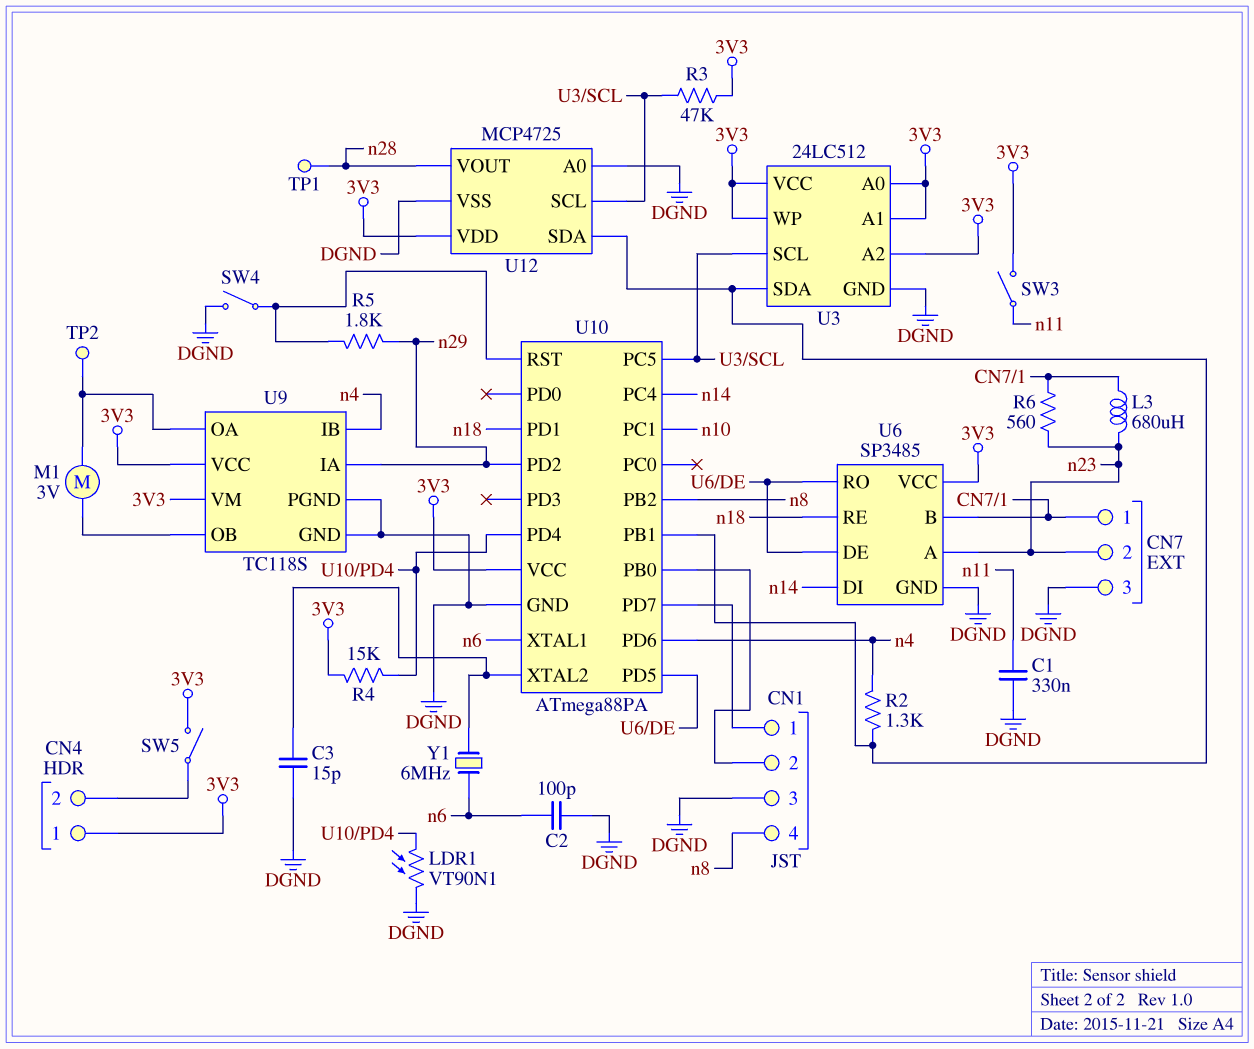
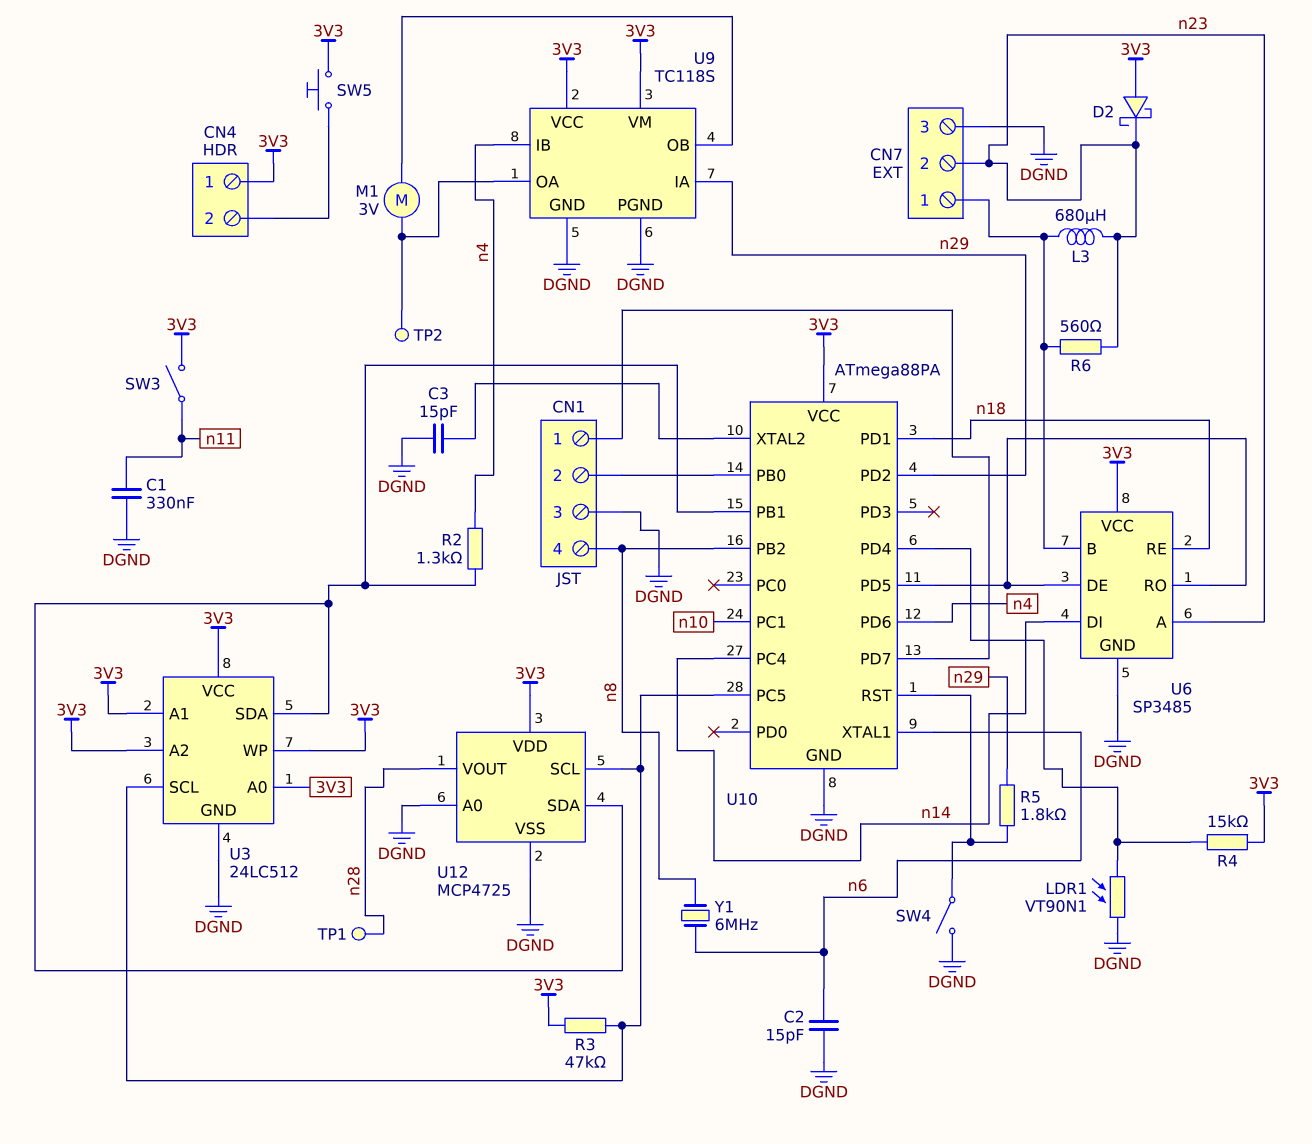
C2: 100pF (DGND, n6) -> 15pF (DGND, n6)
D2: none -> schottky (A 3V3, K n23)
SW5: switch (3V3, CN4/2) -> button (3V3, CN4/2)
Y1: 6MHz (U10/XTAL2, n6) -> 6MHz (n6, n8)

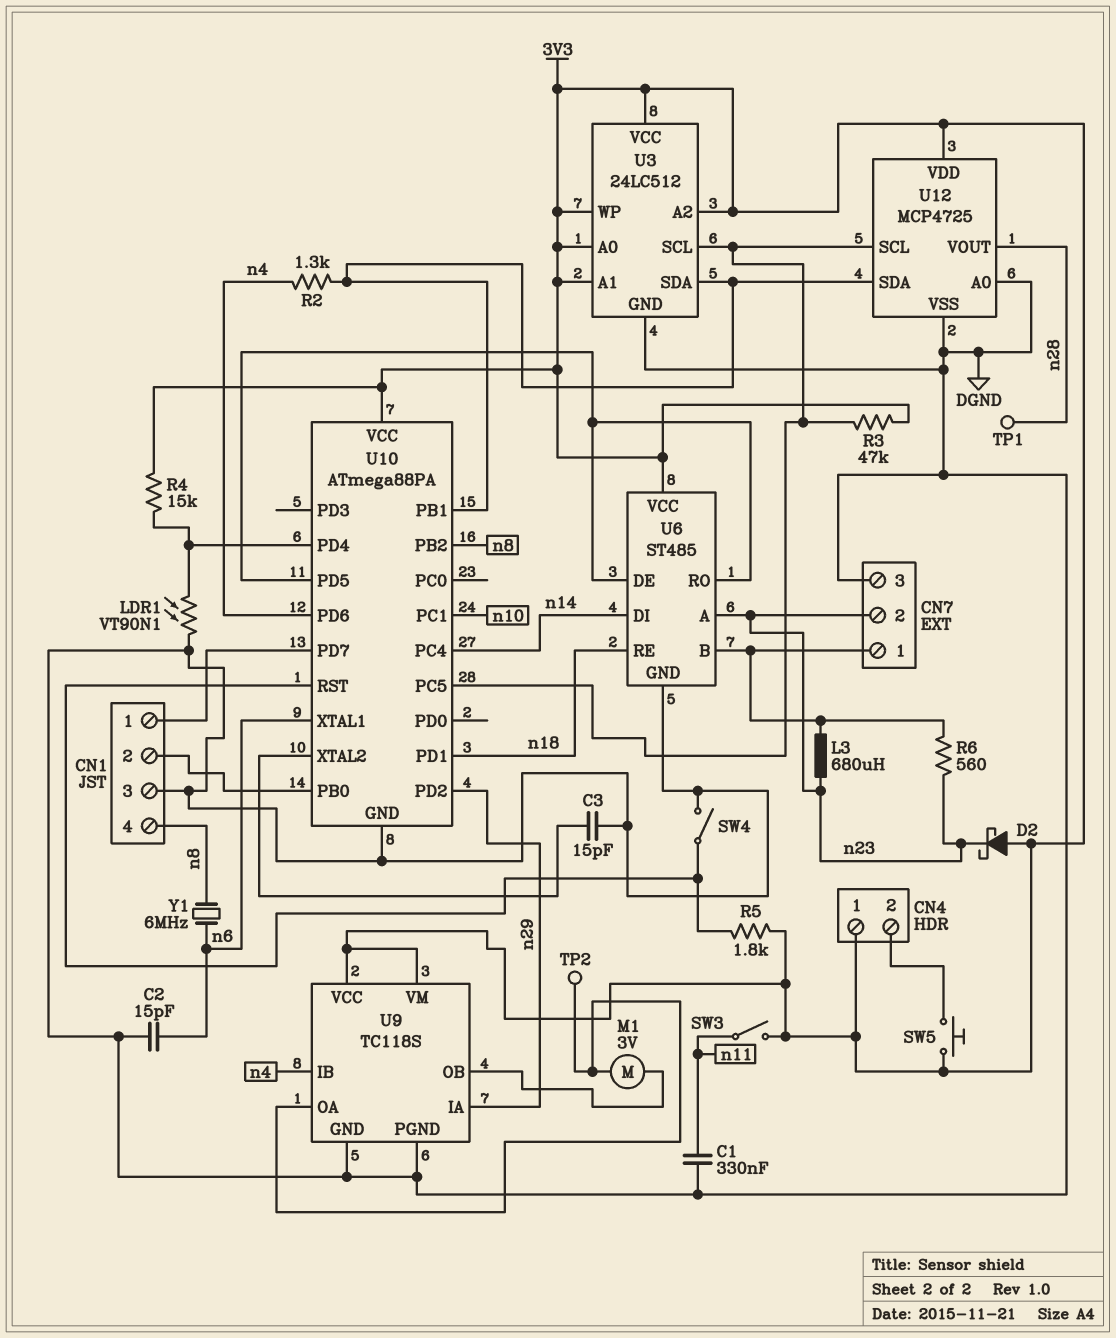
R5: 1.8k (U10/RST, n29) -> 1.8k (3V3, U10/RST)
U6: SP3485 -> ST485

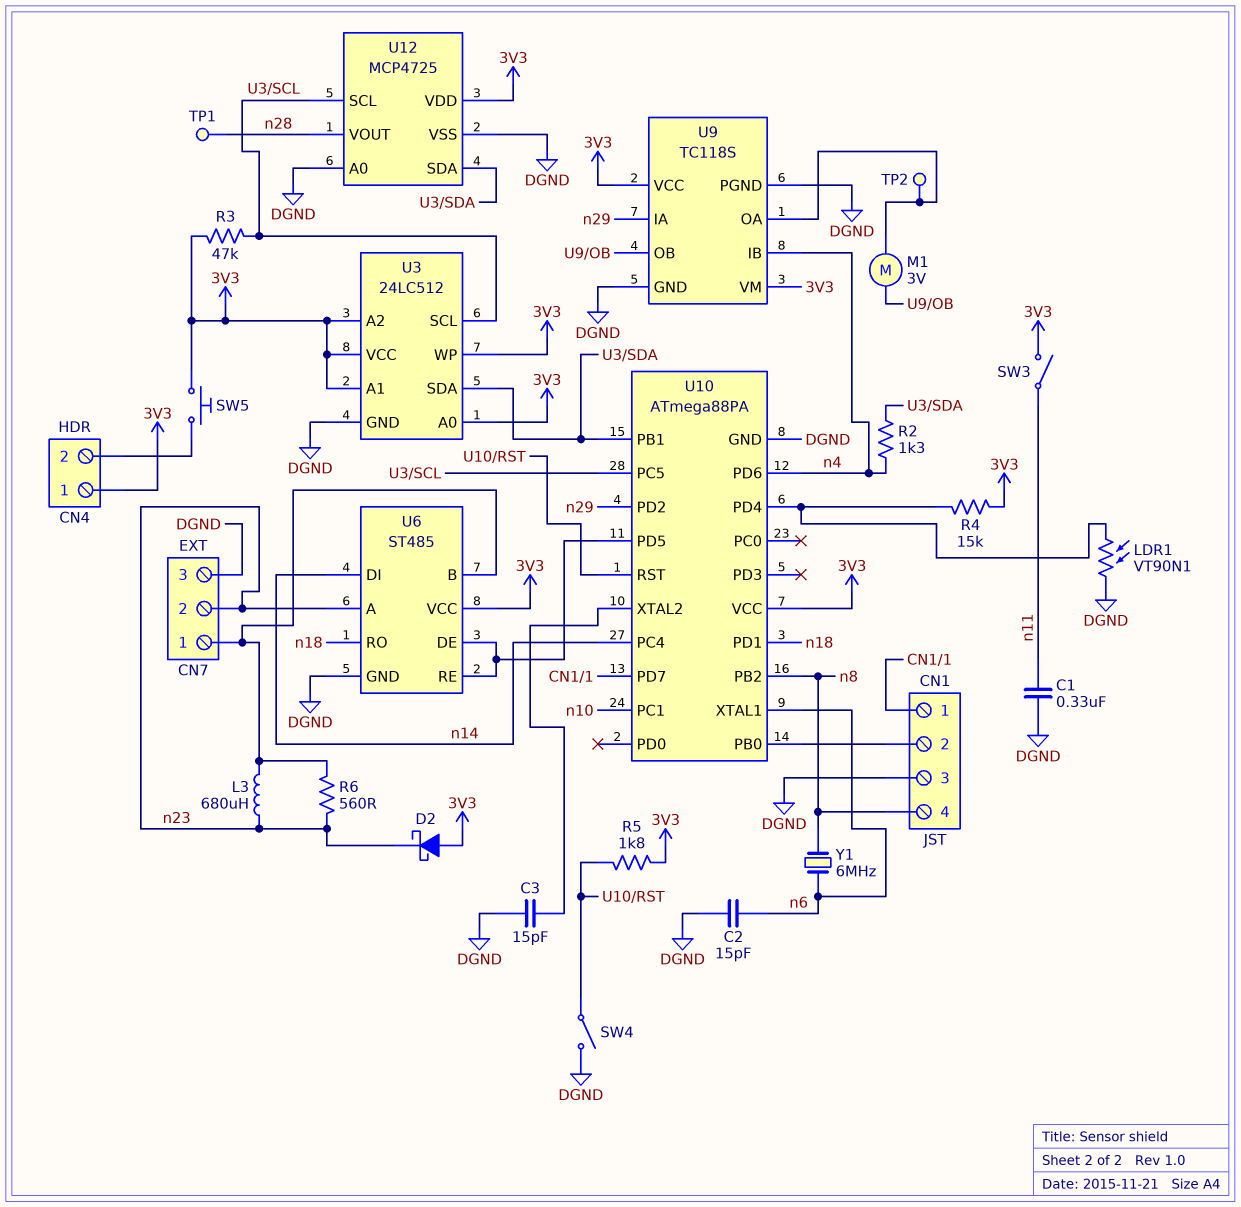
U6 pin RE: n18 -> U6/DE
U6 pin RO: U6/DE -> n18

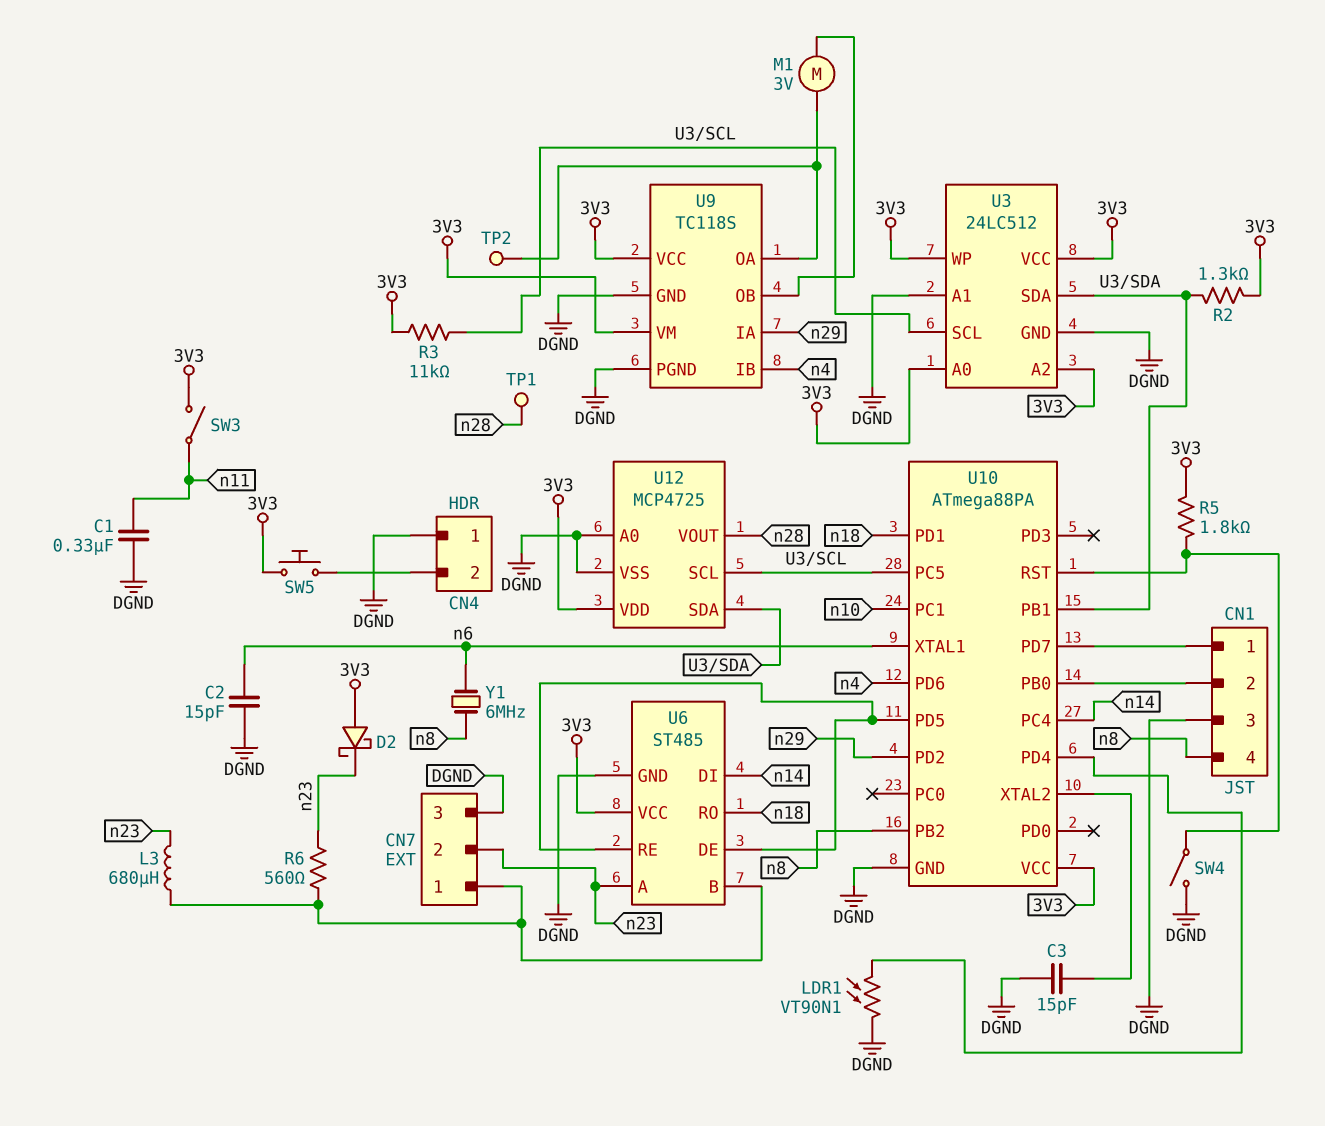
CN4 pin 1: 3V3 -> DGND
R2: 1.3k (U3/SDA, n4) -> 1.3k (3V3, U3/SDA)
R3: 47k (3V3, U3/SCL) -> 11k (3V3, U3/SCL)
R4: 15k (3V3, U10/PD4) -> none
U3 pin A1: 3V3 -> DGND

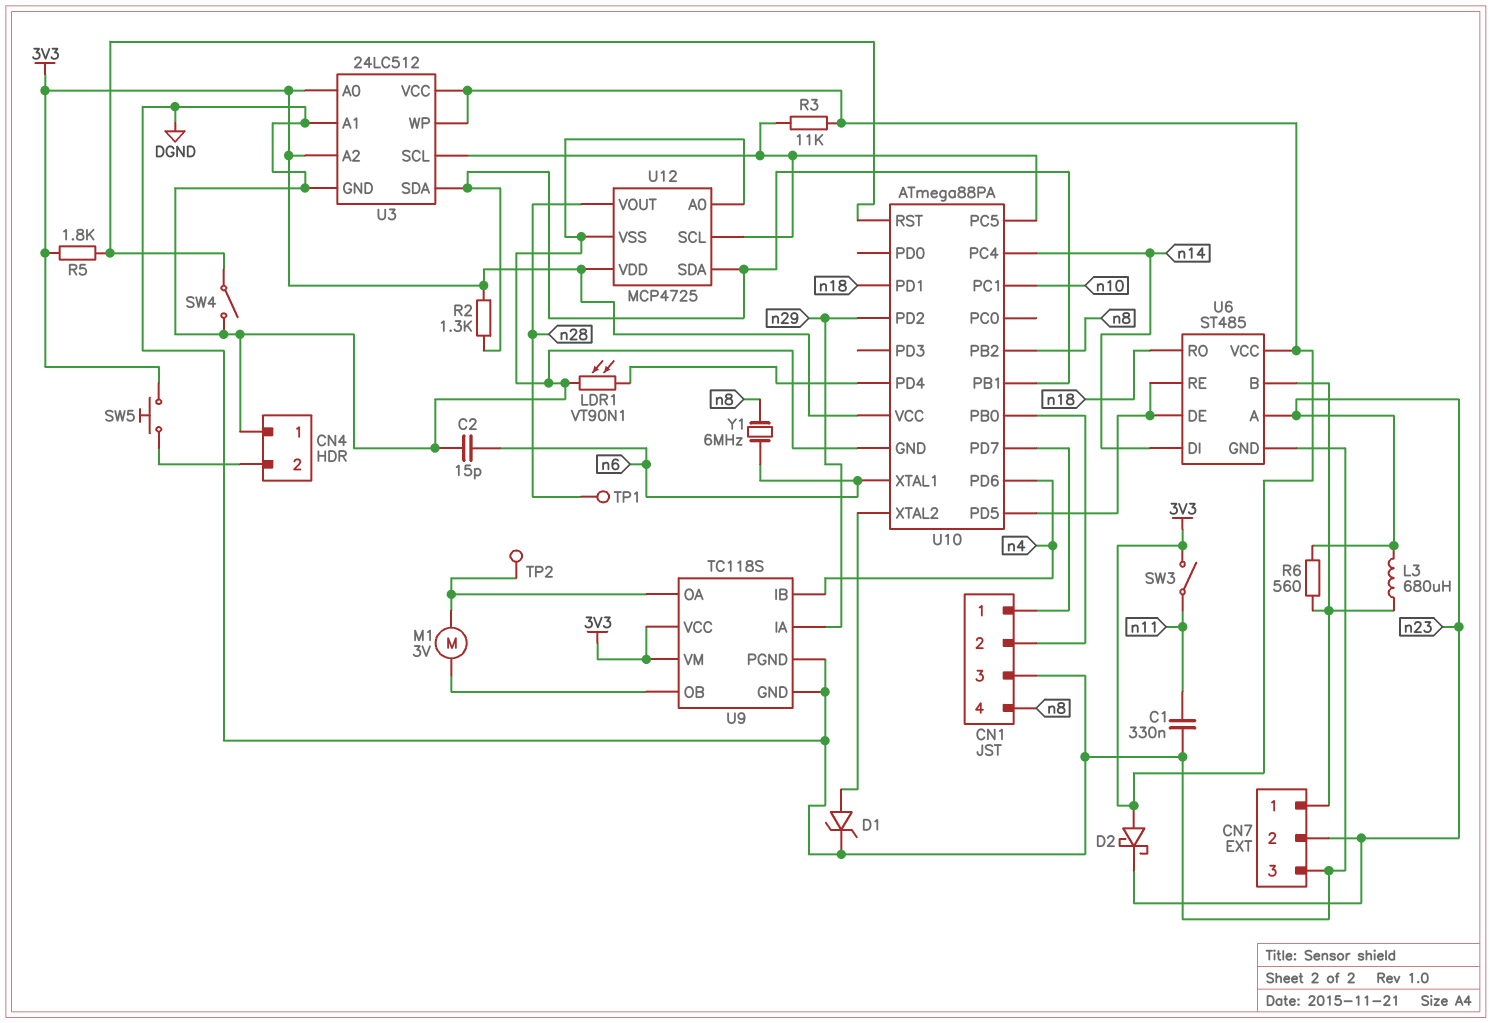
C3: 15pF (DGND, U10/XTAL2) -> none
D1: none -> zener (A U10/XTAL2, K DGND)

